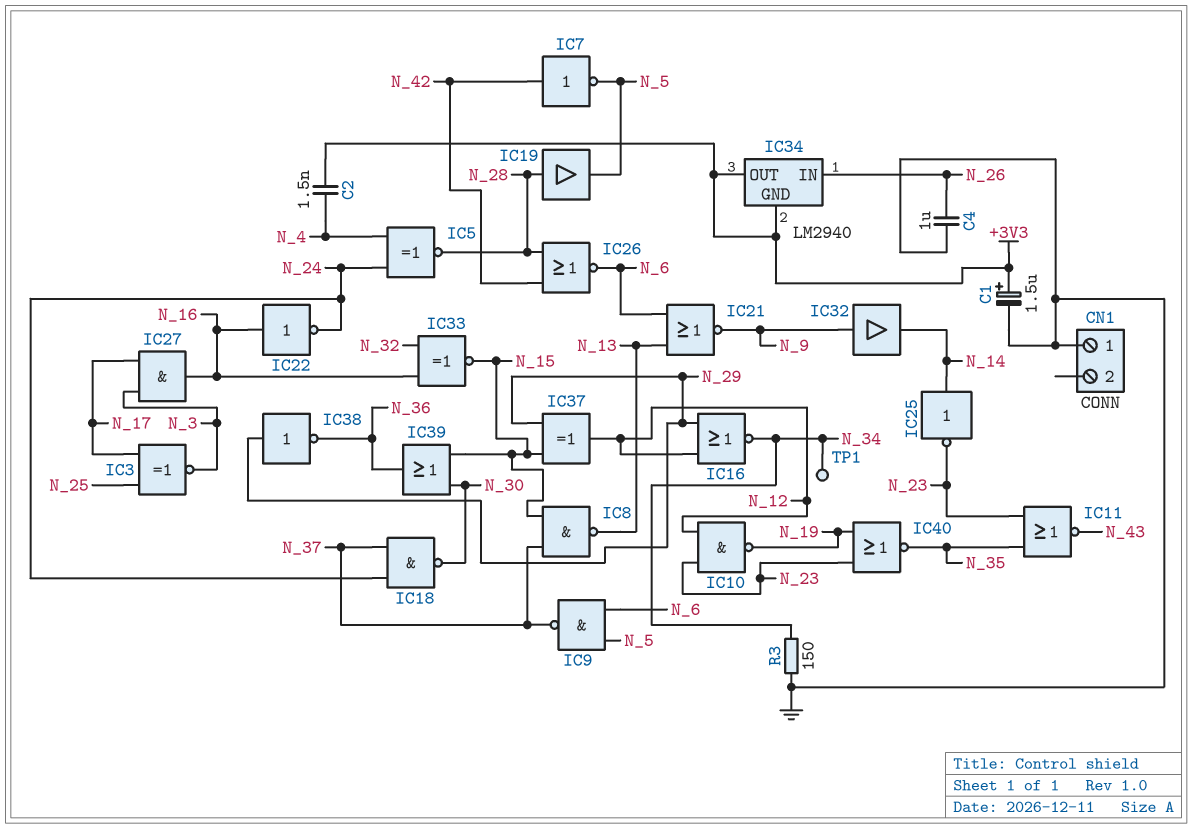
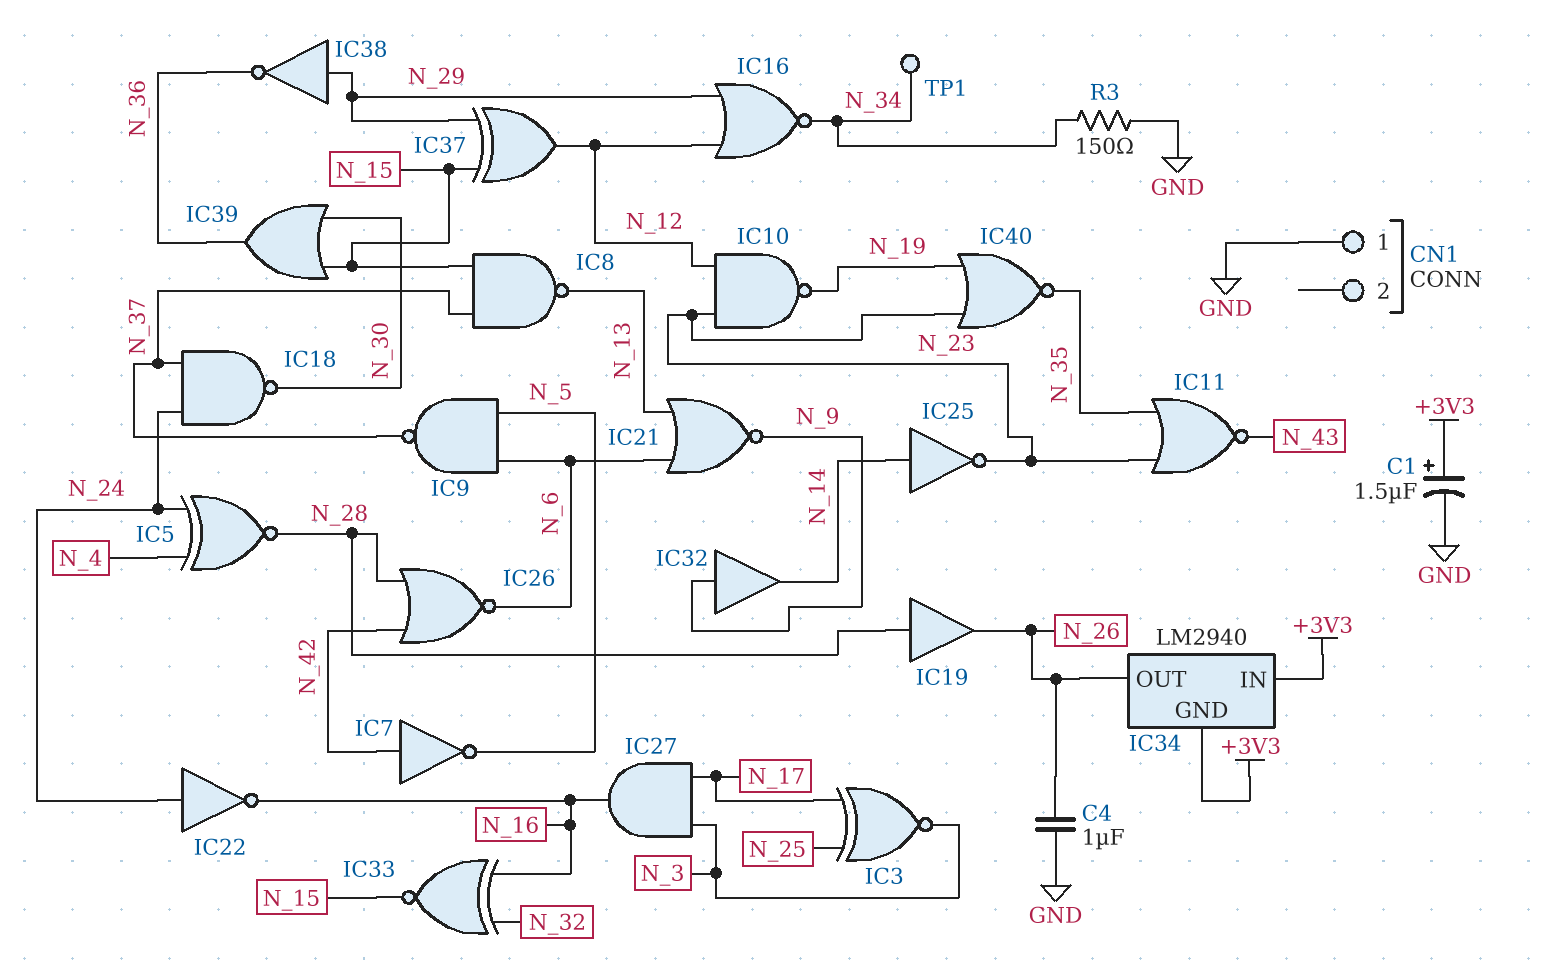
C2: 1.5nF (+3V3, N_4) -> none
IC19: buffer (in N_28, out N_5) -> buffer (in N_28, out N_26)
IC22: NOT (in N_16, out N_24) -> NOT (in N_24, out N_16)
IC34 pin IN: N_26 -> +3V3
IC34 pin OUT: +3V3 -> N_26

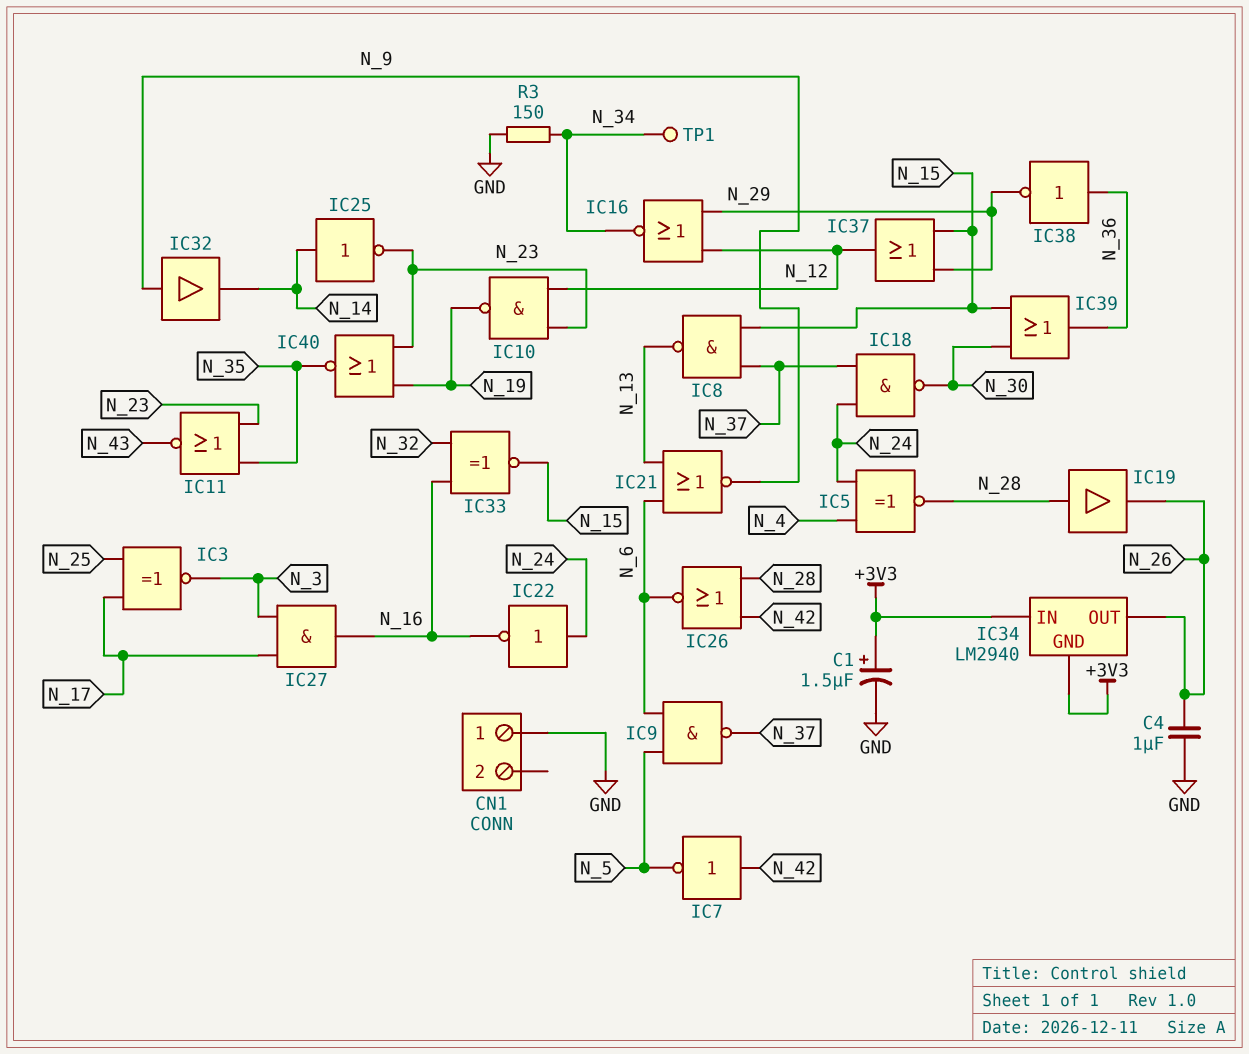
IC37: XOR (in N_15, in N_29, out N_12) -> OR (in N_15, in N_29, out N_12)
IC38: NOT (in N_29, out N_36) -> NOT (in N_36, out N_29)

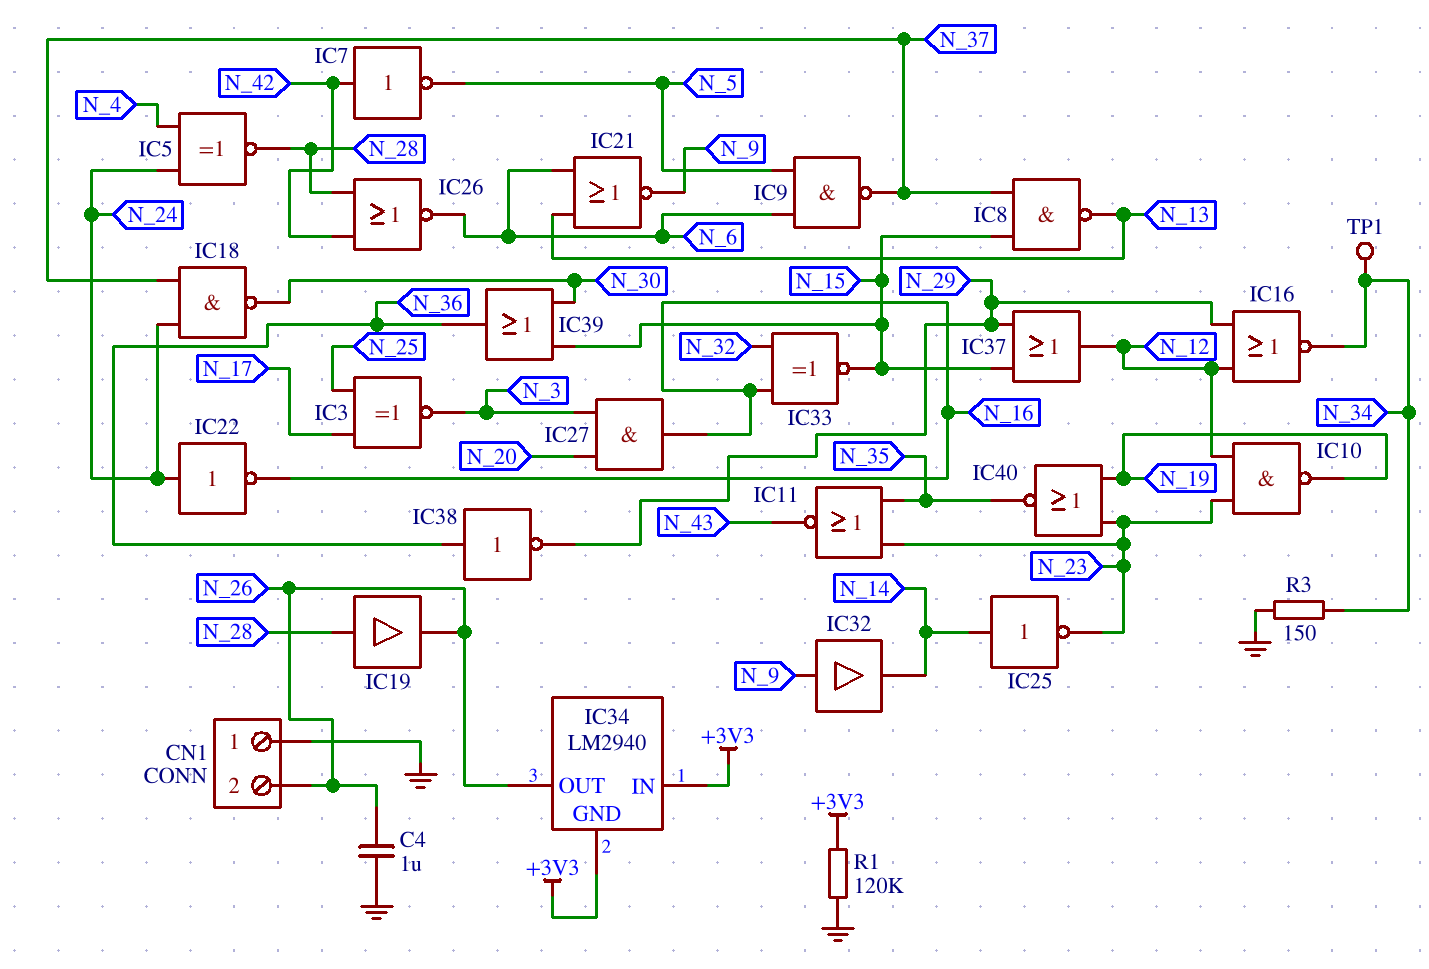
C1: 1.5uF (plus +3V3, minus GND) -> none
CN1 pin 2: none -> N_26
IC27: AND (in N_3, in N_17, out N_16) -> AND (in N_3, in N_20, out N_16)
R1: none -> 120k (+3V3, GND)

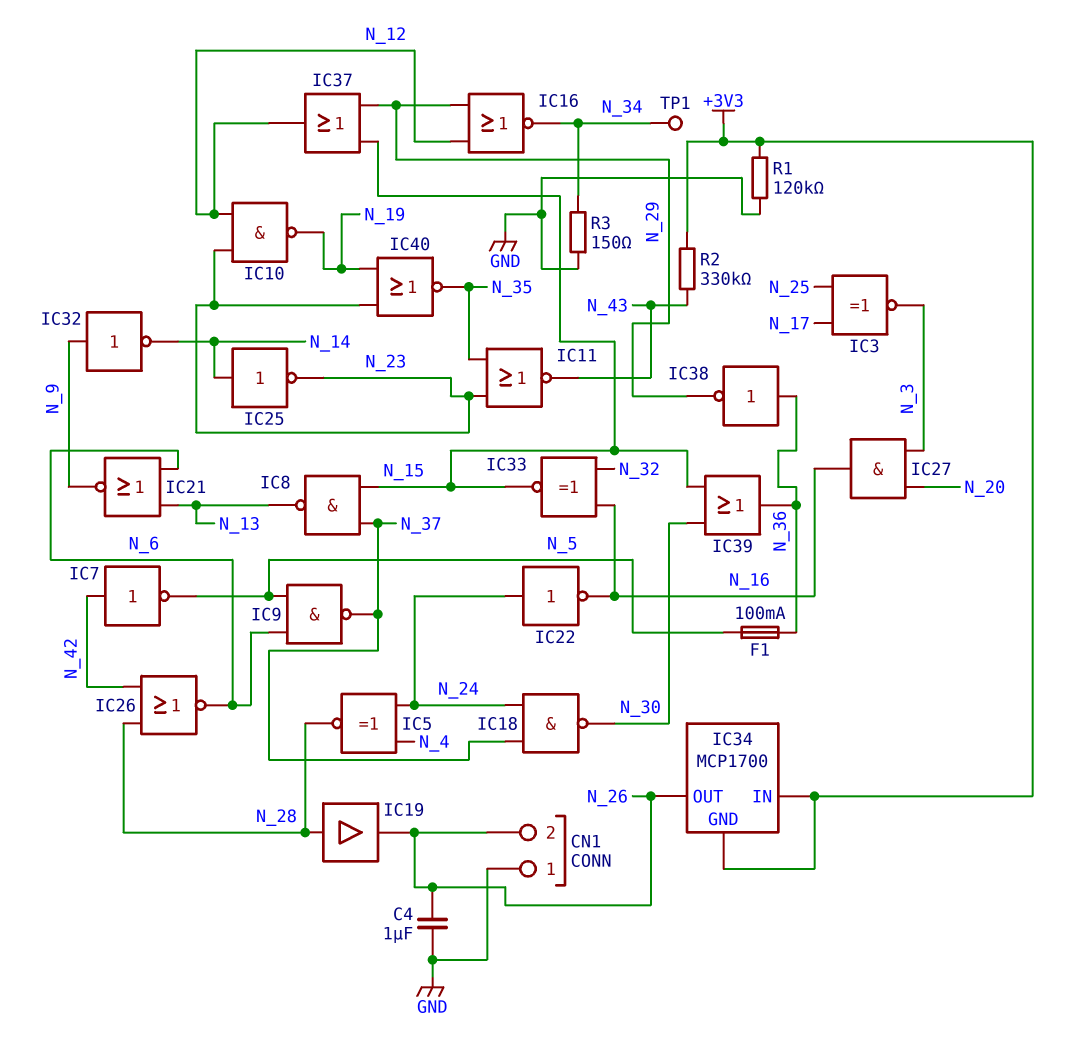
F1: none -> 100mA (N_5, N_36)
IC32: buffer (in N_9, out N_14) -> NOT (in N_9, out N_14)
IC34: LM2940 -> MCP1700
R2: none -> 330k (+3V3, N_43)

